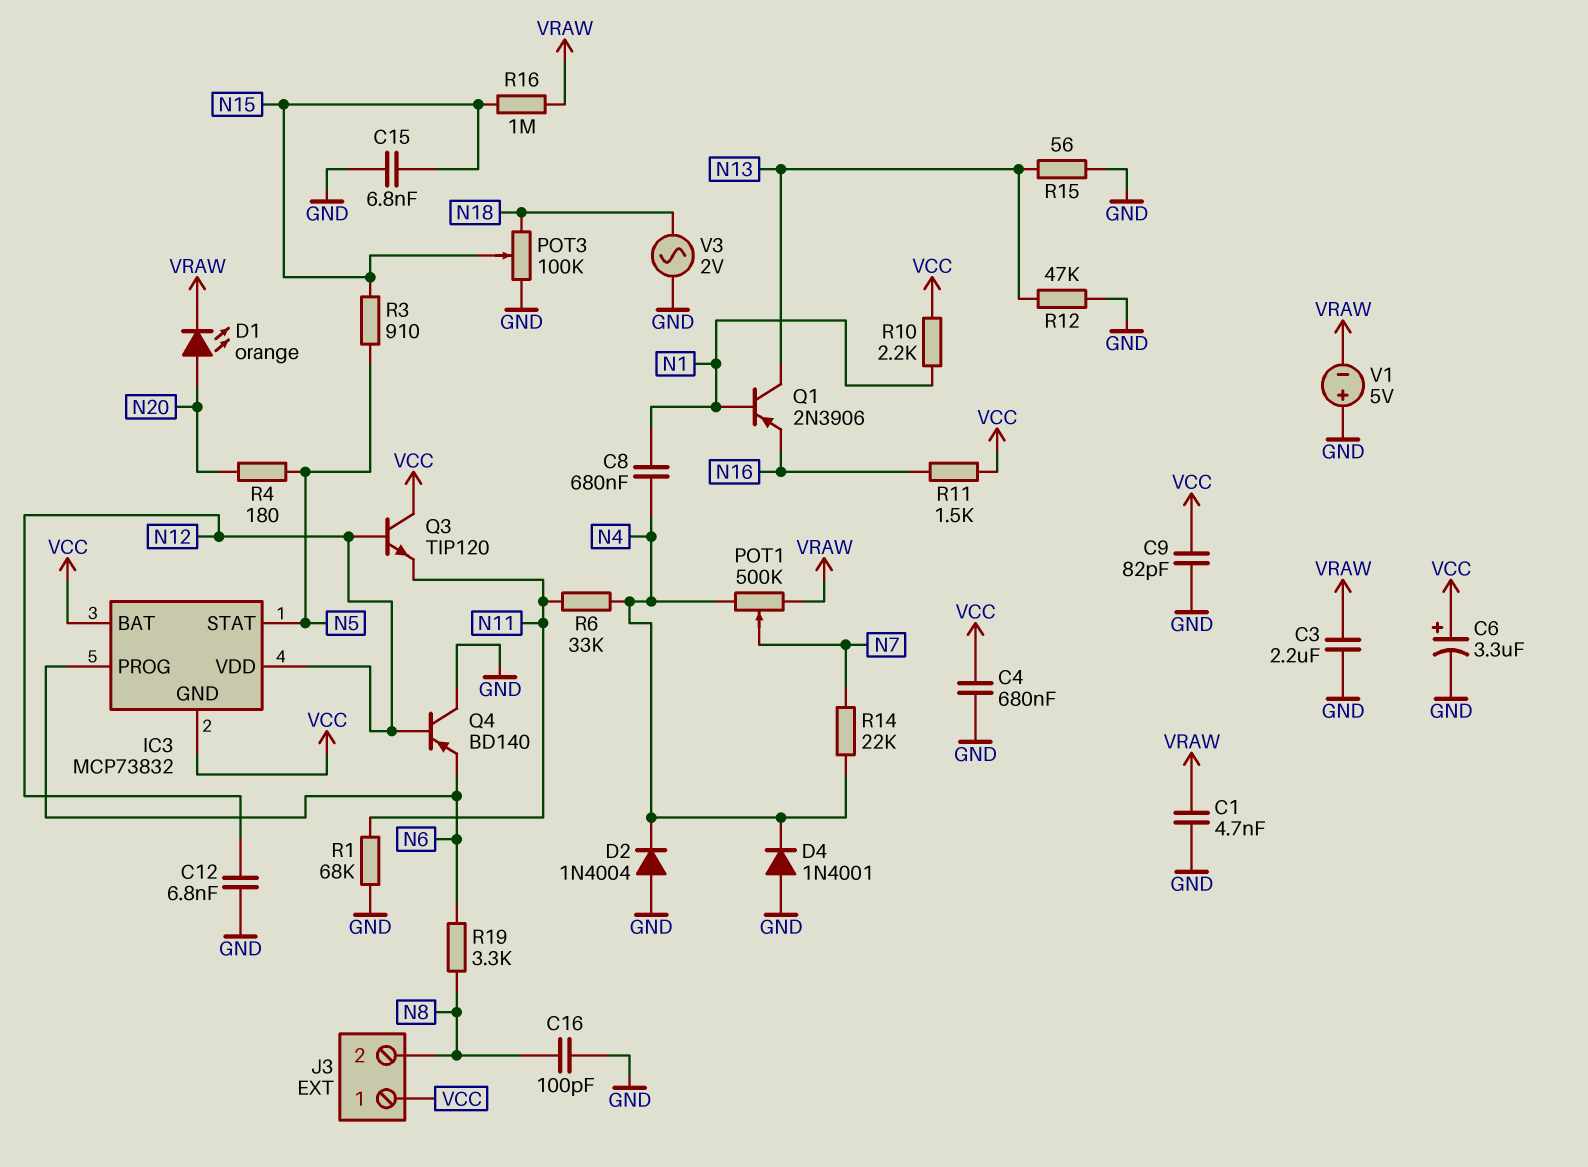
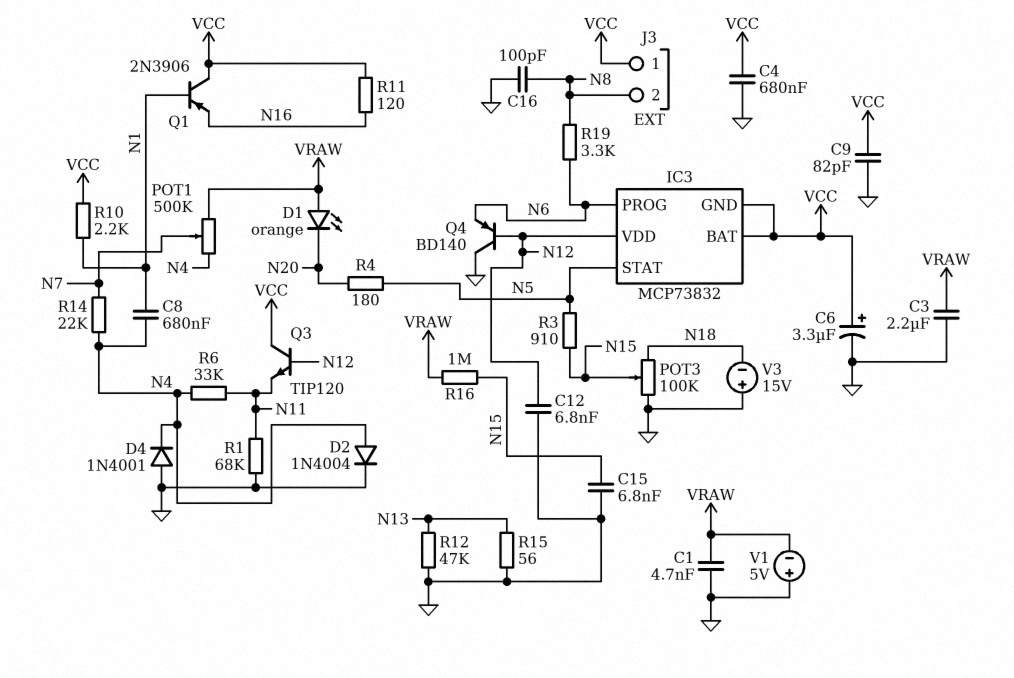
D1: LED orange (A N20, K VRAW) -> LED orange (A VRAW, K N20)
D2: diode 1N4004 (A GND, K N4) -> diode 1N4004 (A N4, K GND)
Q1: PNP 2N3906 (B N1, C N13, E N16) -> PNP 2N3906 (B N1, C VCC, E N16)
R11: 1.5k (N16, VCC) -> 120 (N16, VCC)
V3: AC 2V (GND, N18) -> 15V (plus GND, minus N18)

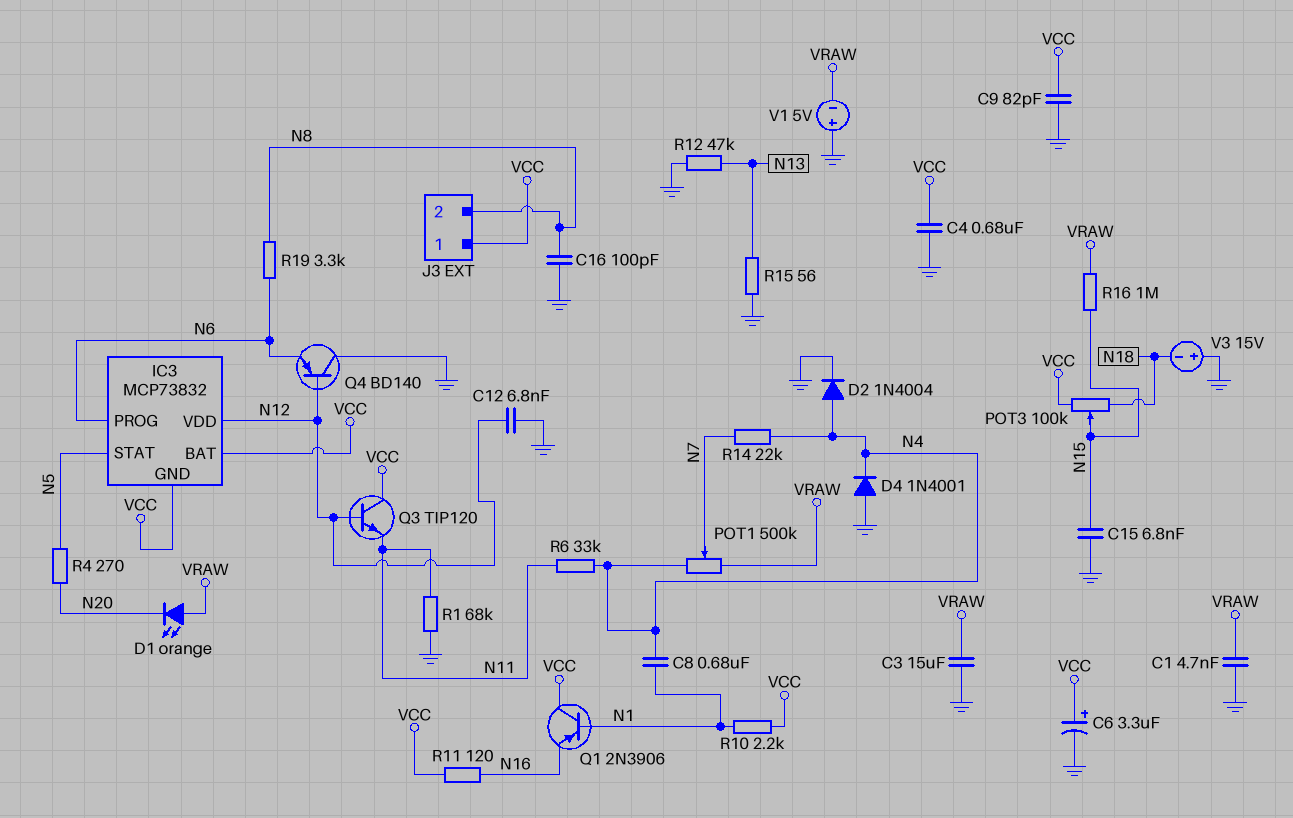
C3: 2.2uF (GND, VRAW) -> 15uF (GND, VRAW)
POT3: 100k (GND, N18, wiper N15) -> 100k (N18, VCC, wiper N15)
R3: 910 (N5, N15) -> none
R4: 180 (N5, N20) -> 270 (N5, N20)

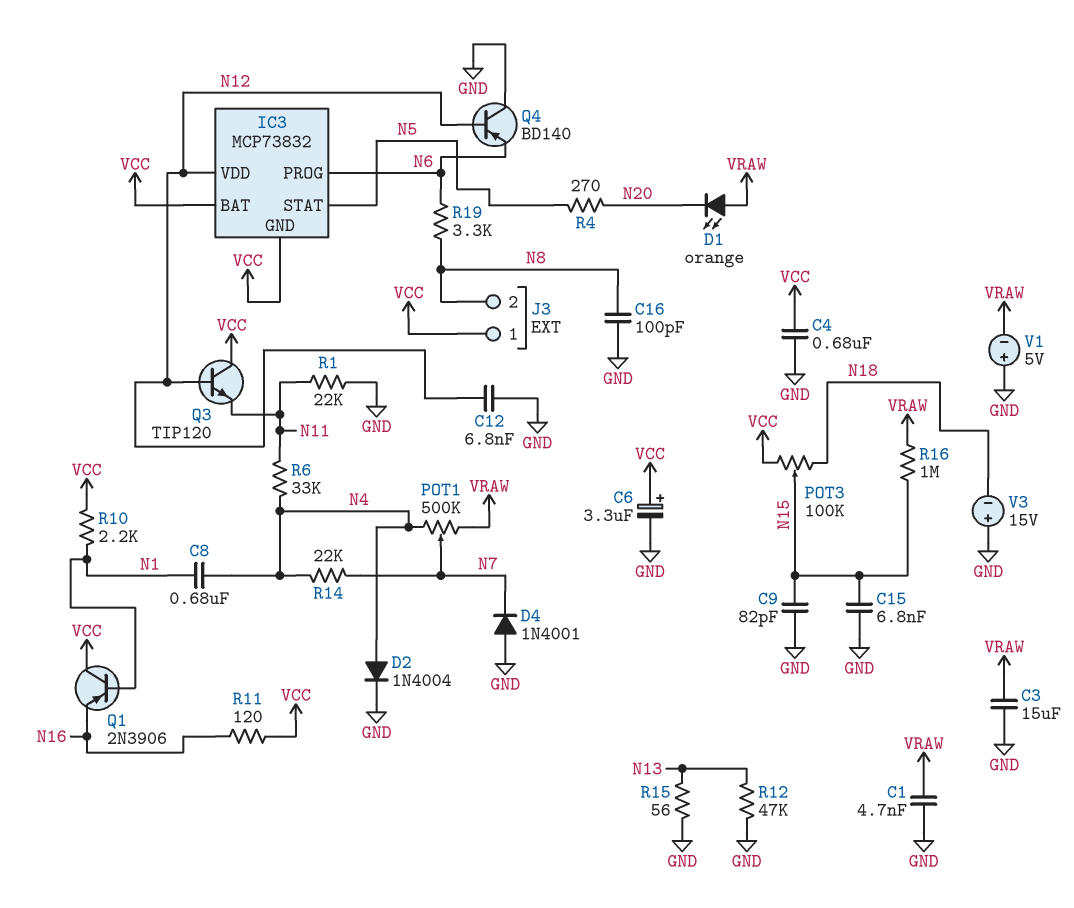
C9: 82pF (GND, VCC) -> 82pF (GND, N15)
D4: diode 1N4001 (A GND, K N4) -> diode 1N4001 (A GND, K N7)
R1: 68k (GND, N11) -> 22k (GND, N11)

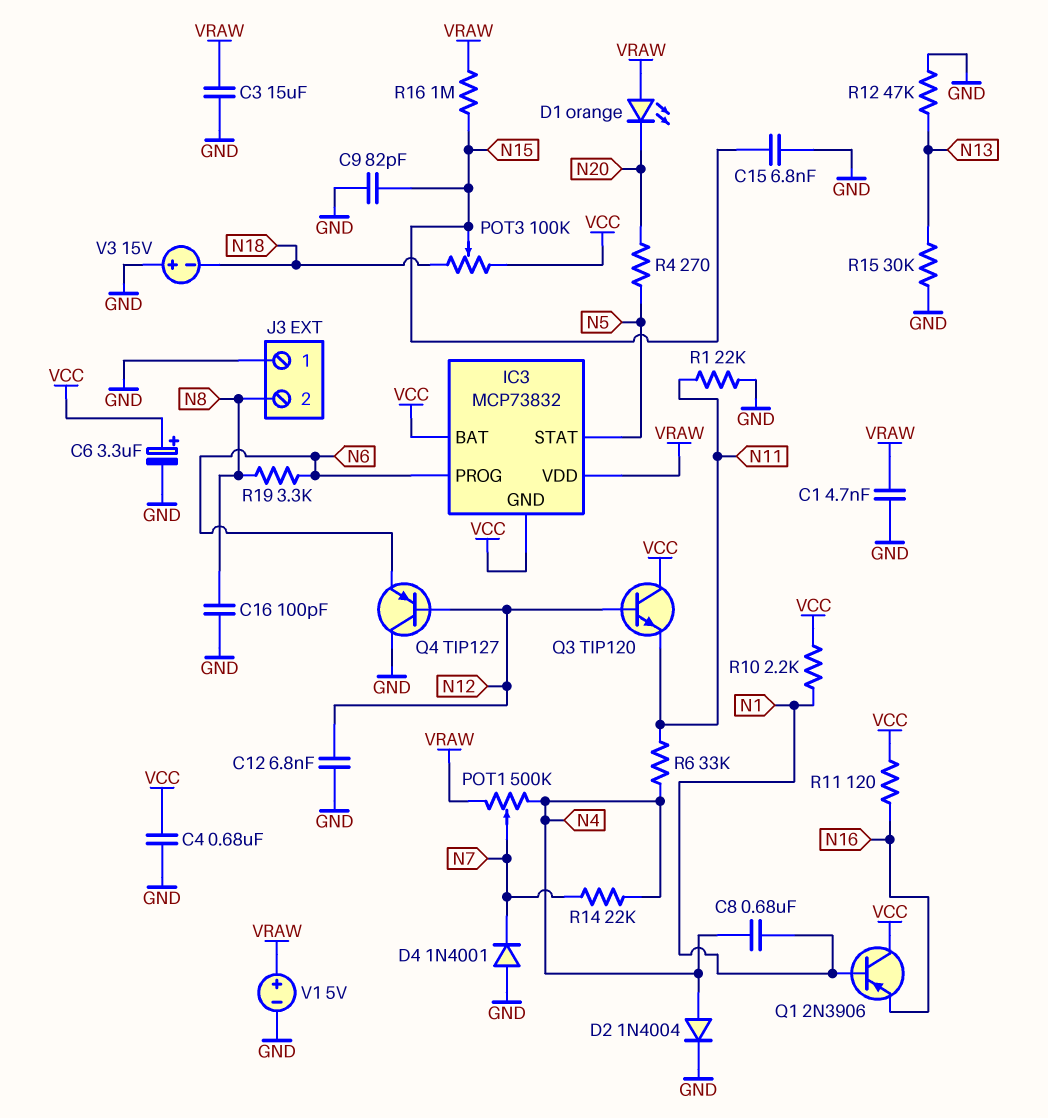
IC3 pin VDD: N12 -> VRAW
J3 pin 1: VCC -> GND
Q4: PNP BD140 (B N12, C GND, E N6) -> PNP TIP127 (B N12, C GND, E N6)
R15: 56 (GND, N13) -> 30k (GND, N13)
V1: 5V (plus GND, minus VRAW) -> 5V (plus VRAW, minus GND)

